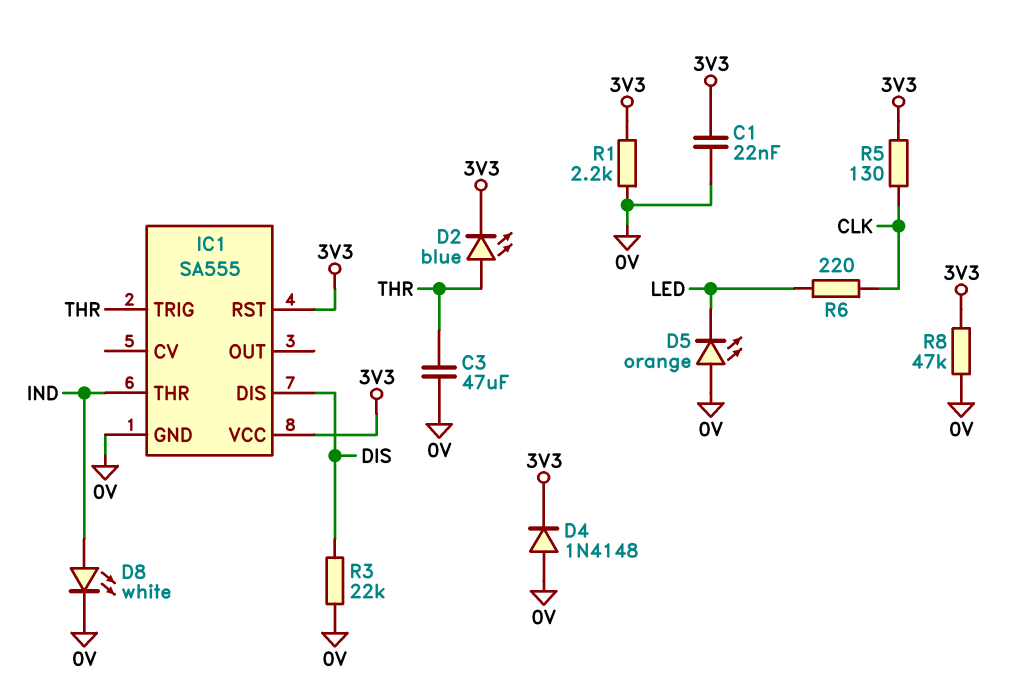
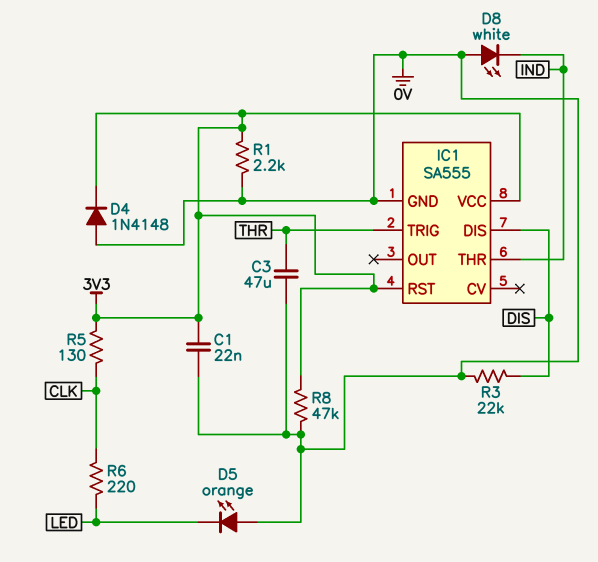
D2: LED blue (A THR, K 3V3) -> none
D8: LED white (A IND, K 0V) -> LED white (A 0V, K IND)

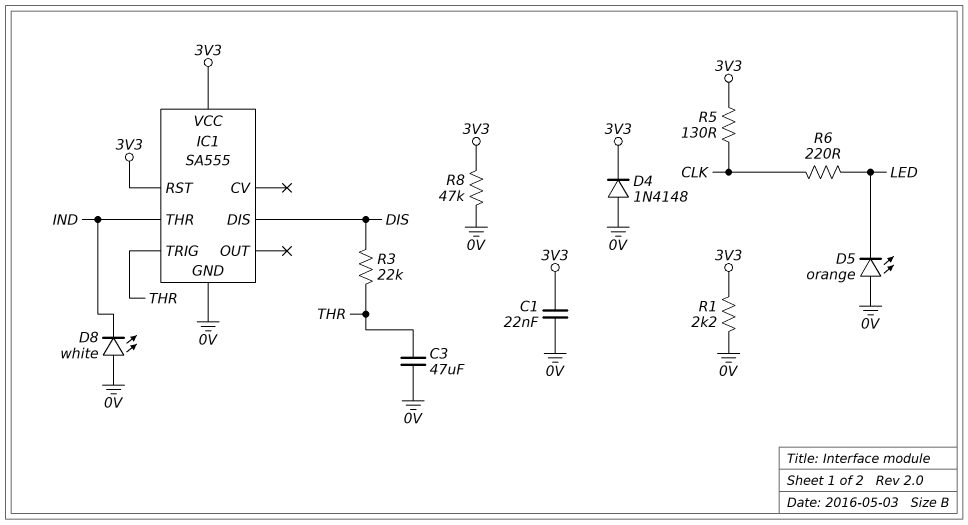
R3: 22k (0V, DIS) -> 22k (DIS, THR)

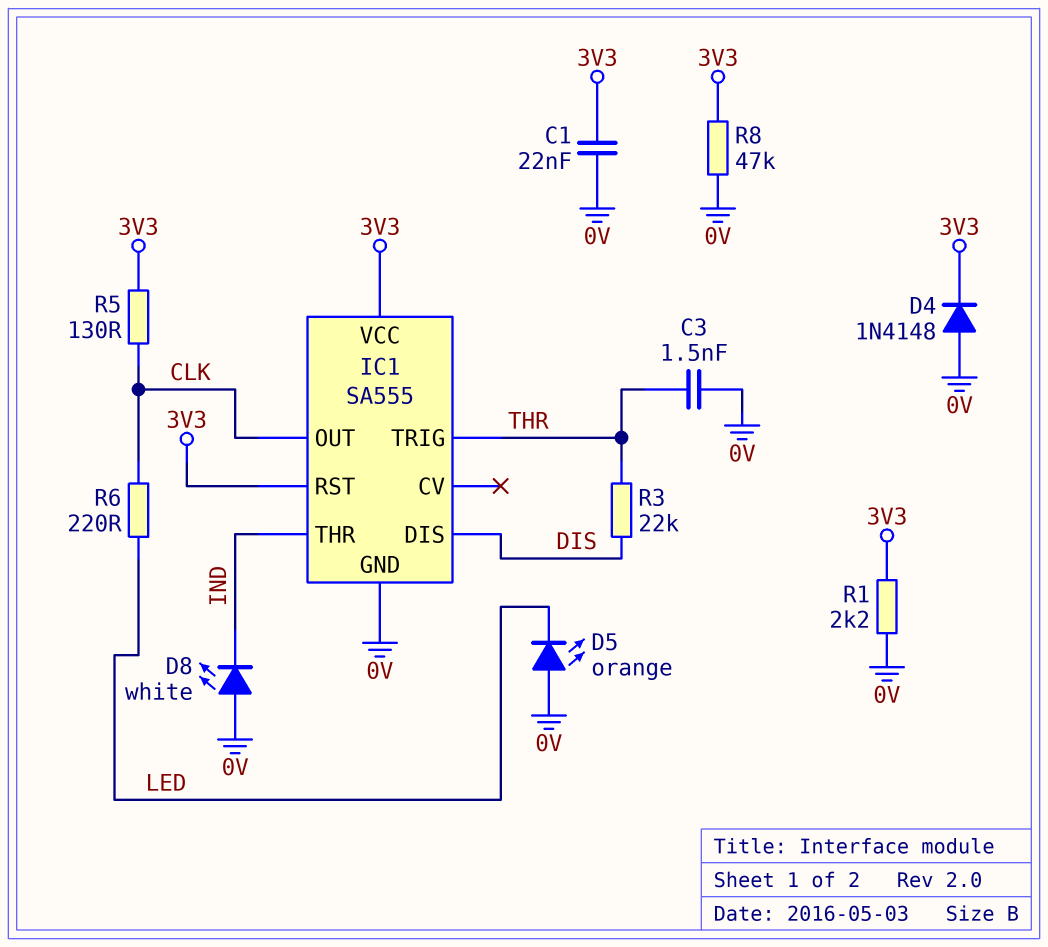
C3: 47uF (0V, THR) -> 1.5nF (0V, THR)
IC1 pin OUT: none -> CLK

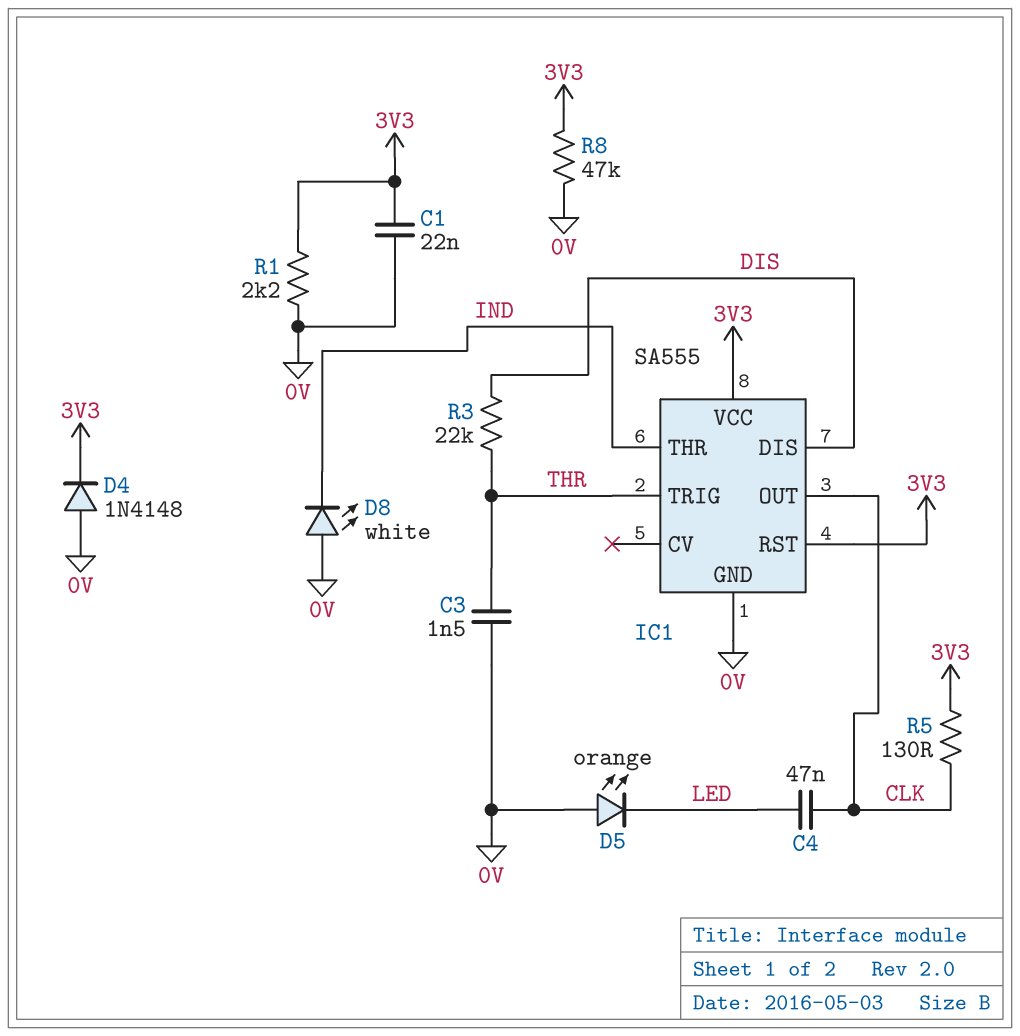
C4: none -> 47nF (CLK, LED)
R6: 220 (CLK, LED) -> none

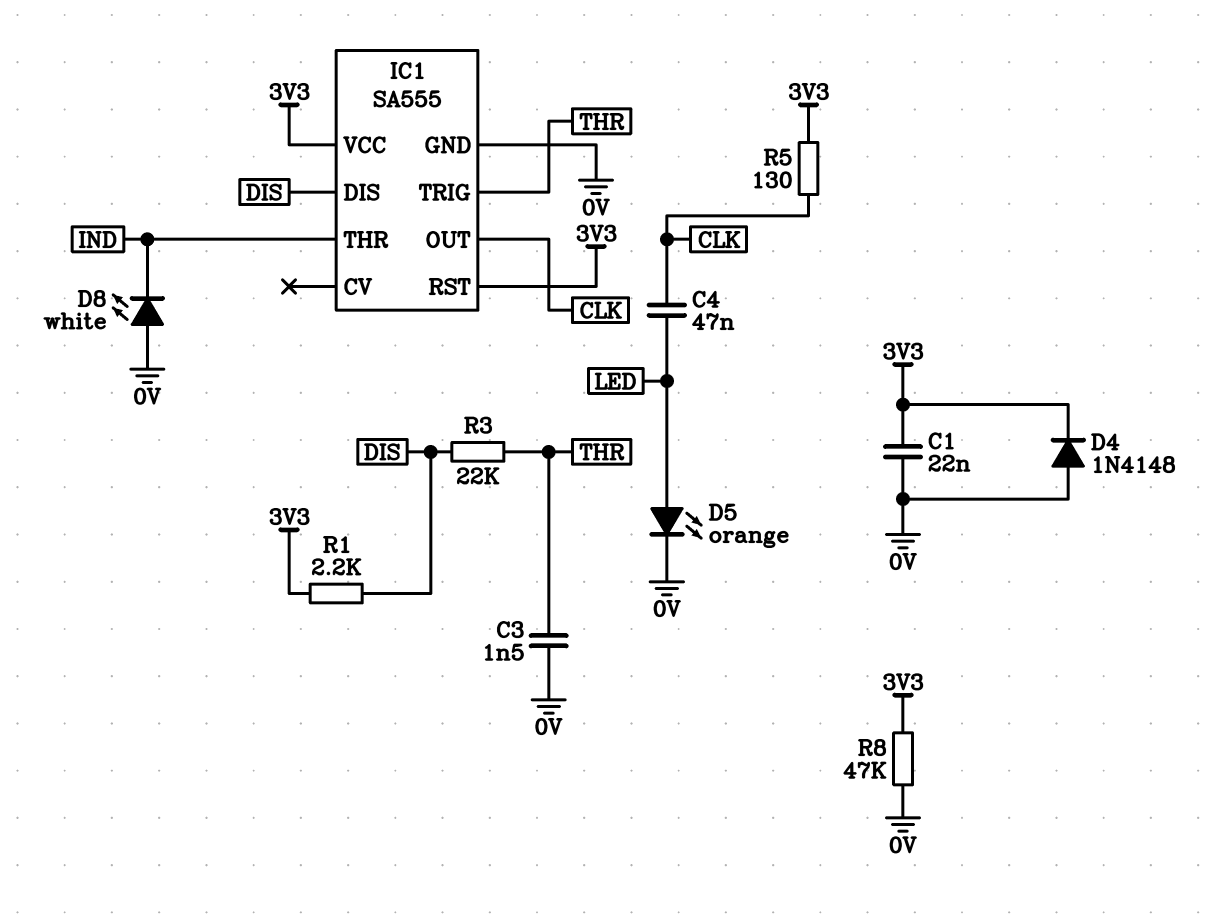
D5: LED orange (A 0V, K LED) -> LED orange (A LED, K 0V)
R1: 2.2k (0V, 3V3) -> 2.2k (3V3, DIS)

